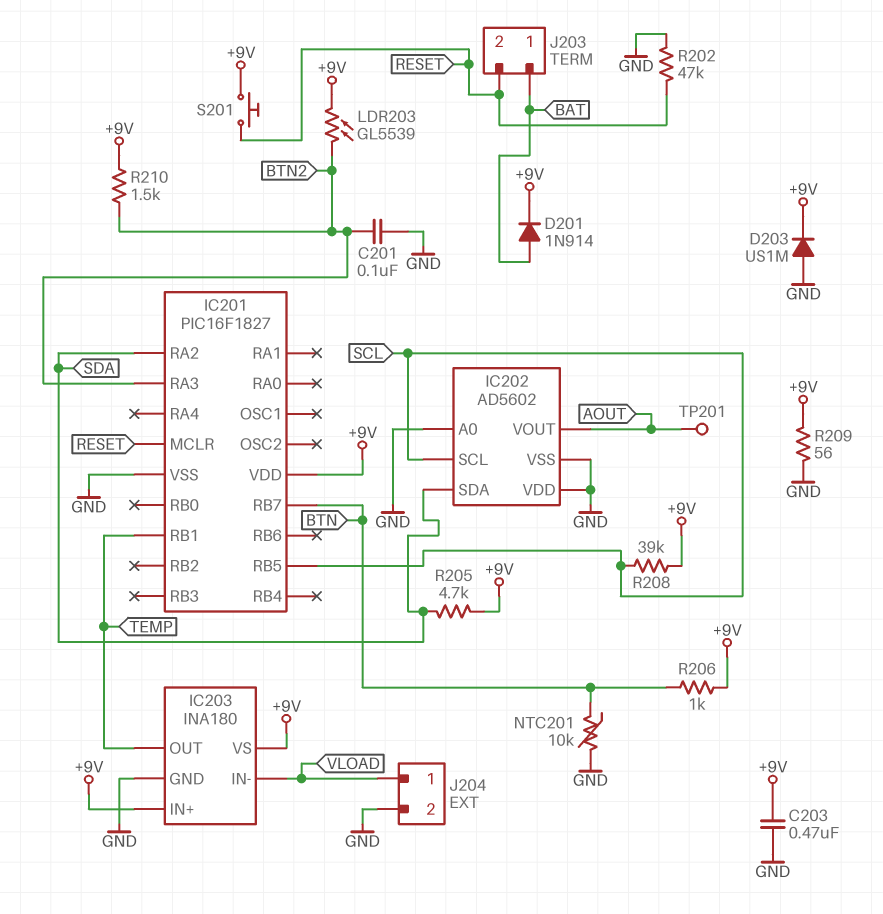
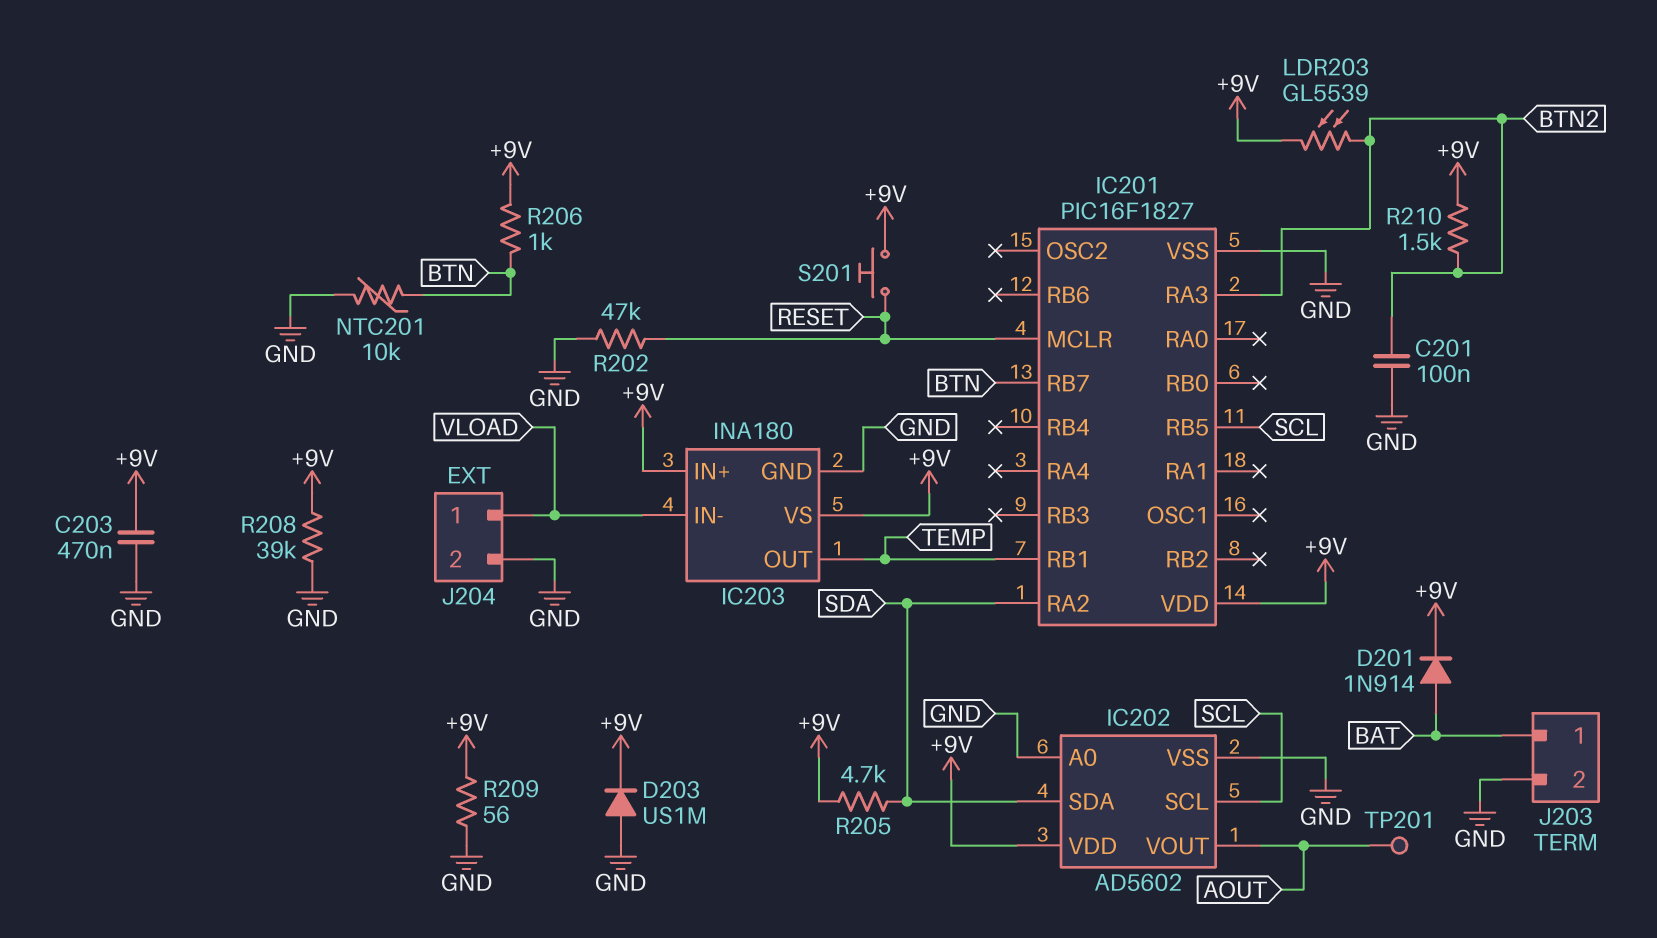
IC202 pin VDD: GND -> +9V
J203 pin 2: RESET -> GND
R208: 39k (+9V, SCL) -> 39k (+9V, GND)

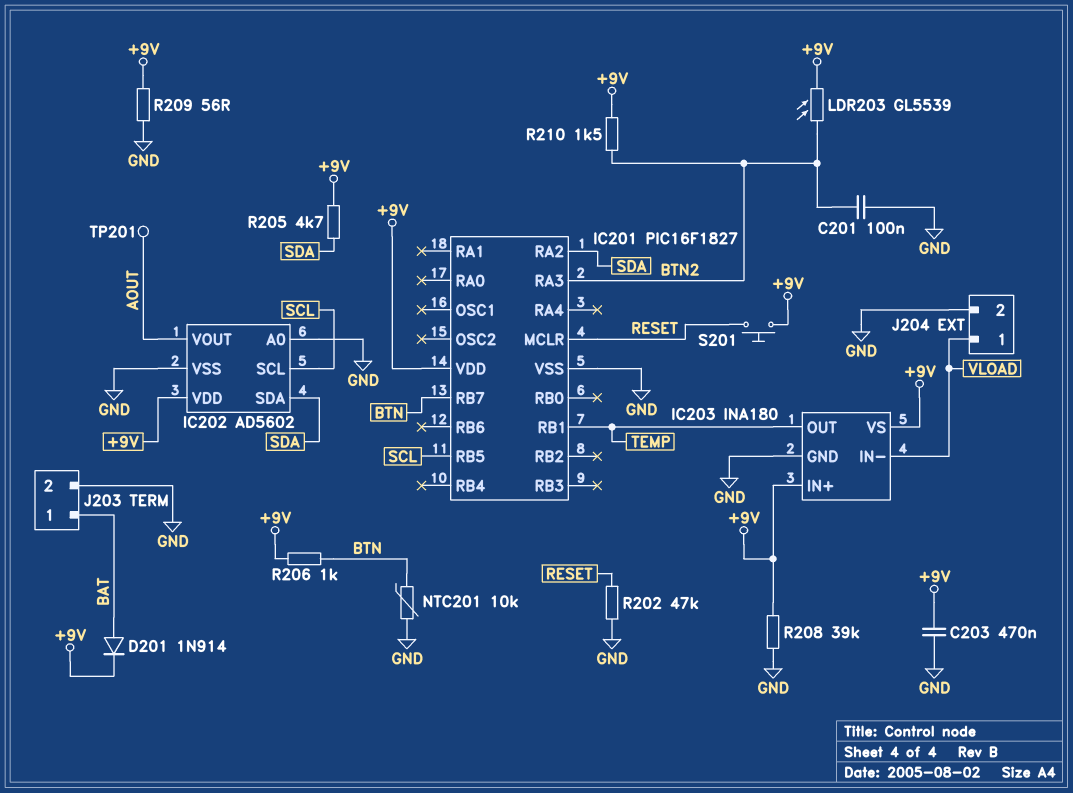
D203: diode US1M (A GND, K +9V) -> none

